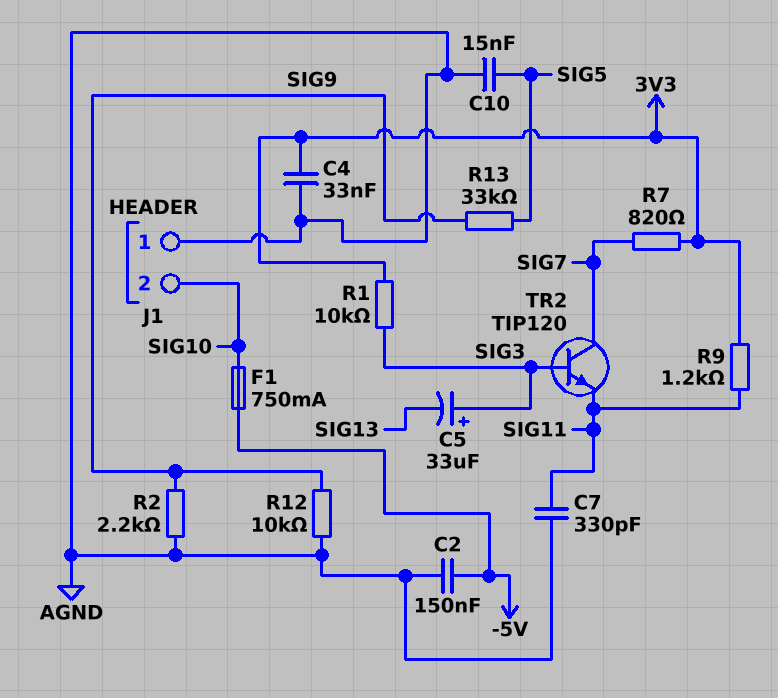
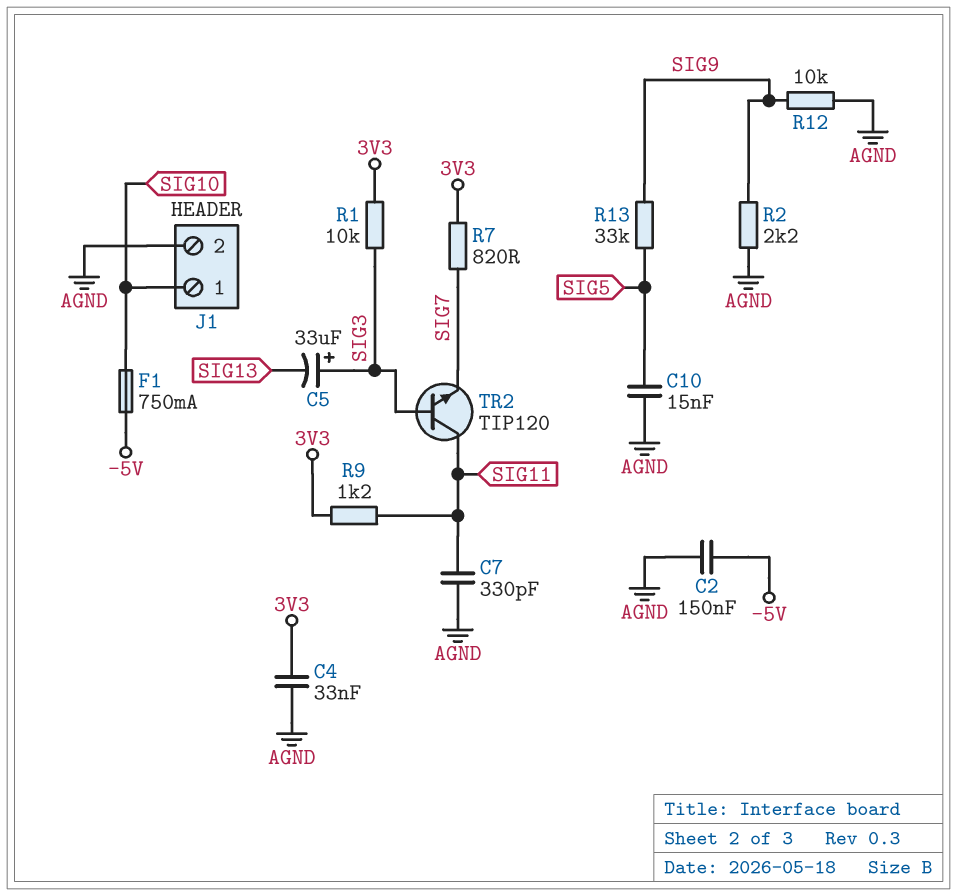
J1 pin 1: AGND -> SIG10
J1 pin 2: SIG10 -> AGND
TR2: NPN TIP120 (B SIG3, C SIG7, E SIG11) -> NPN TIP120 (B SIG3, C SIG11, E SIG7)

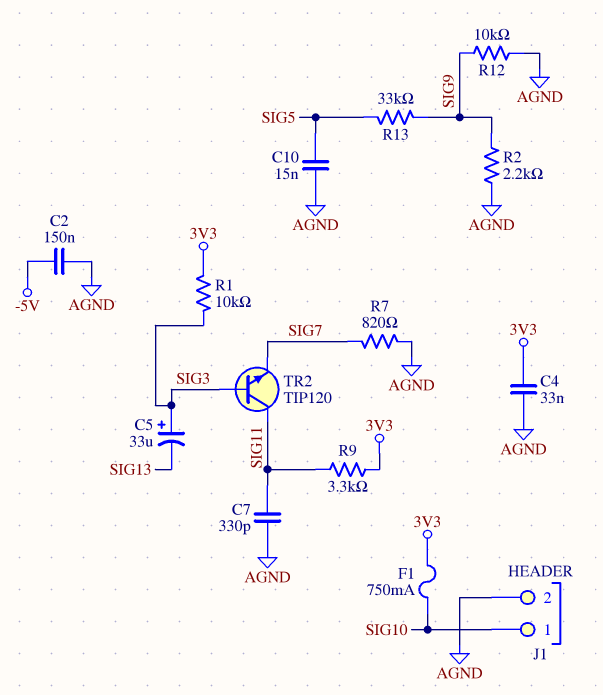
F1: 750mA (-5V, SIG10) -> 750mA (3V3, SIG10)
R7: 820 (3V3, SIG7) -> 820 (AGND, SIG7)
R9: 1.2k (3V3, SIG11) -> 3.3k (3V3, SIG11)

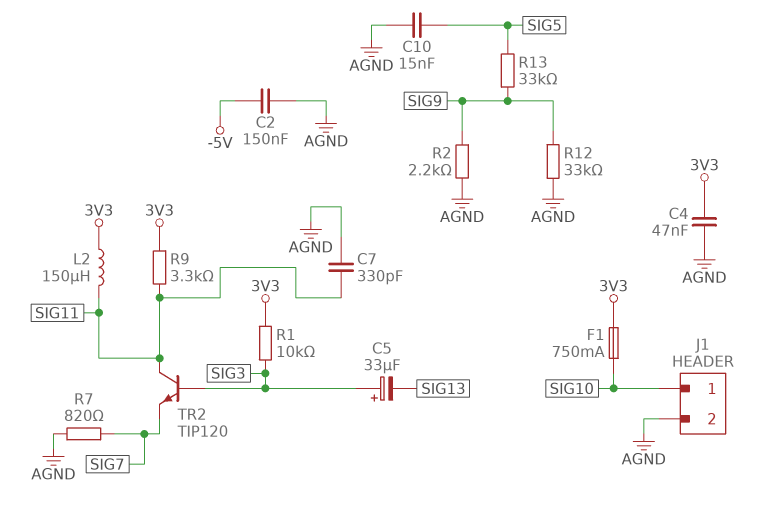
C4: 33nF (3V3, AGND) -> 47nF (3V3, AGND)
L2: none -> 150uH (3V3, SIG11)
R12: 10k (AGND, SIG9) -> 33k (AGND, SIG9)

